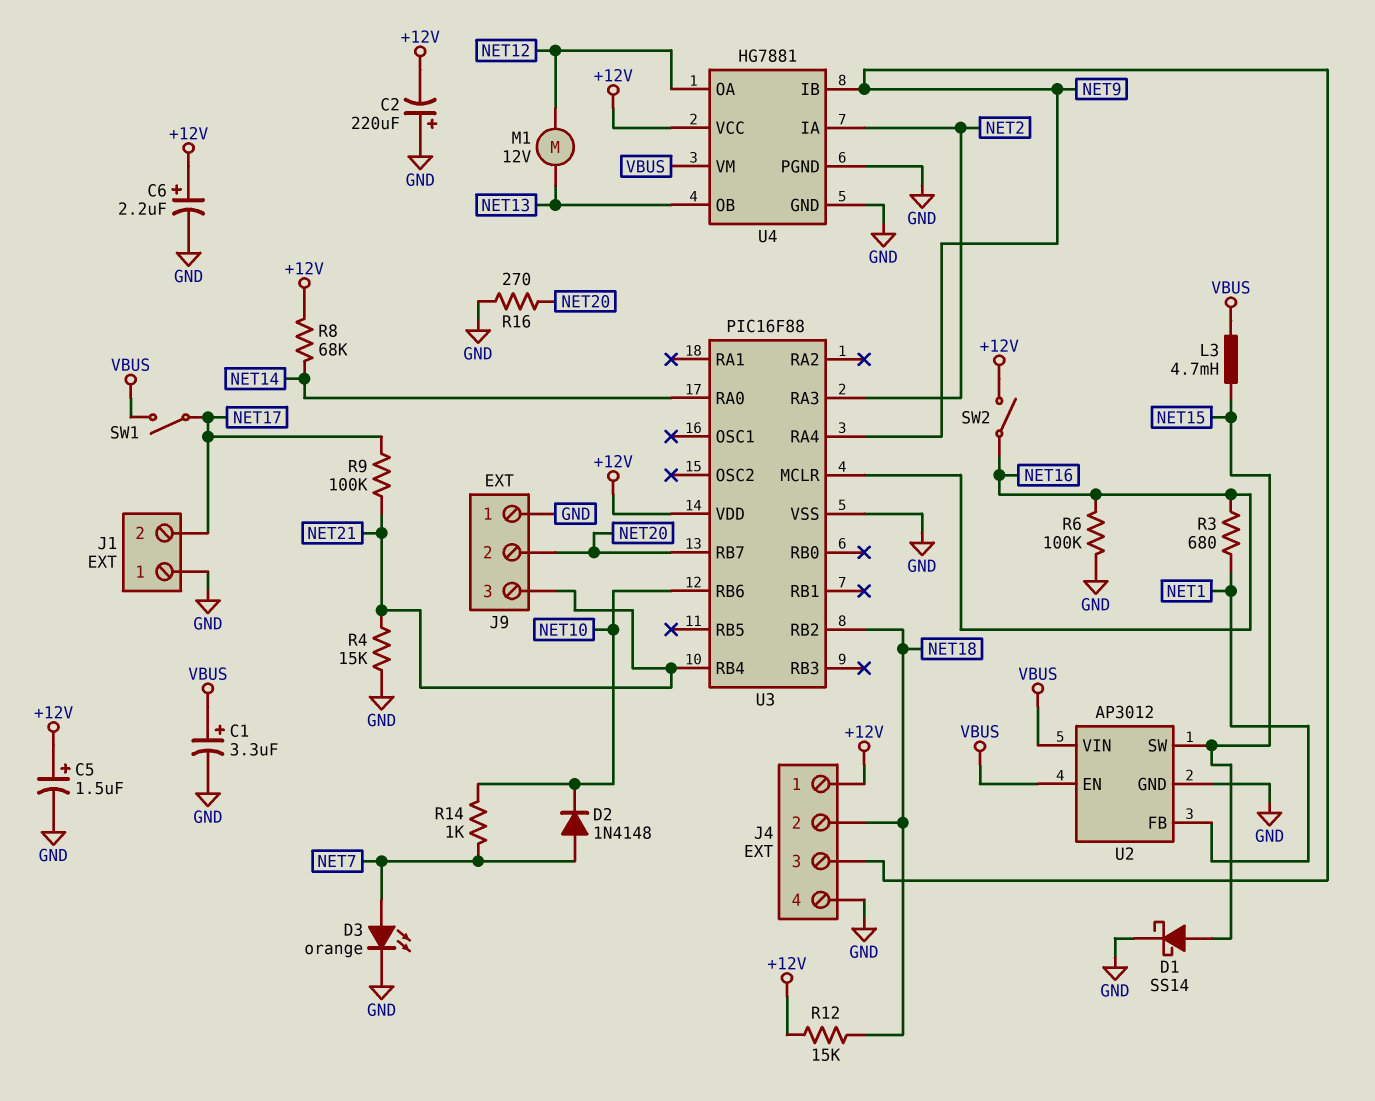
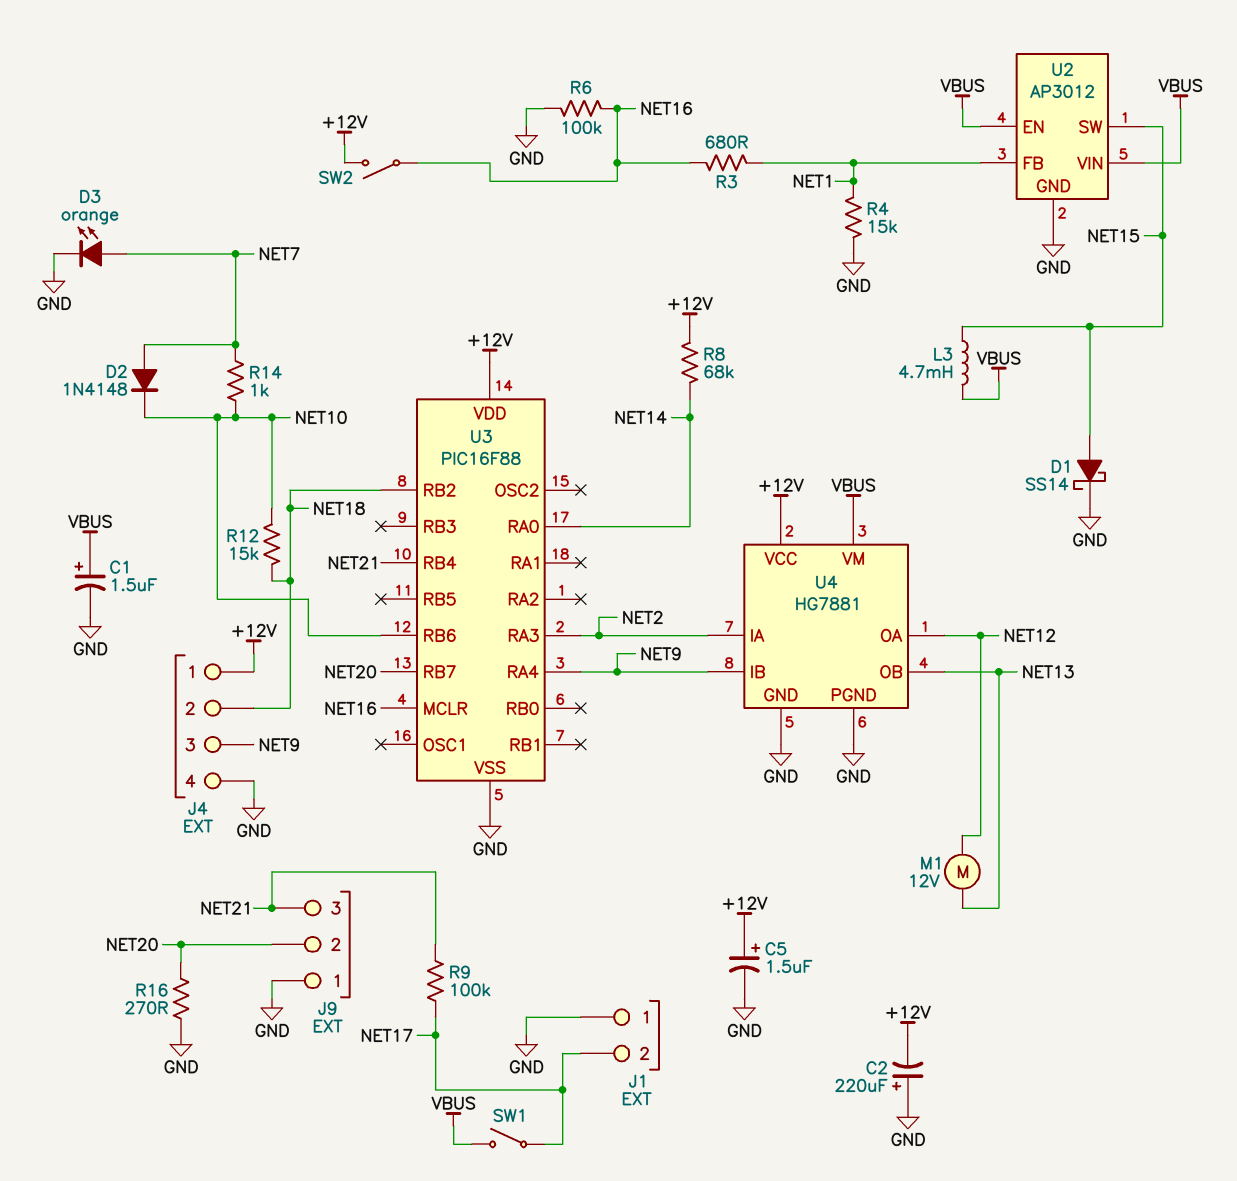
C1: 3.3uF (plus VBUS, minus GND) -> 1.5uF (plus VBUS, minus GND)
C6: 2.2uF (plus +12V, minus GND) -> none
R4: 15k (GND, NET21) -> 15k (GND, NET1)
R12: 15k (+12V, NET18) -> 15k (NET10, NET18)

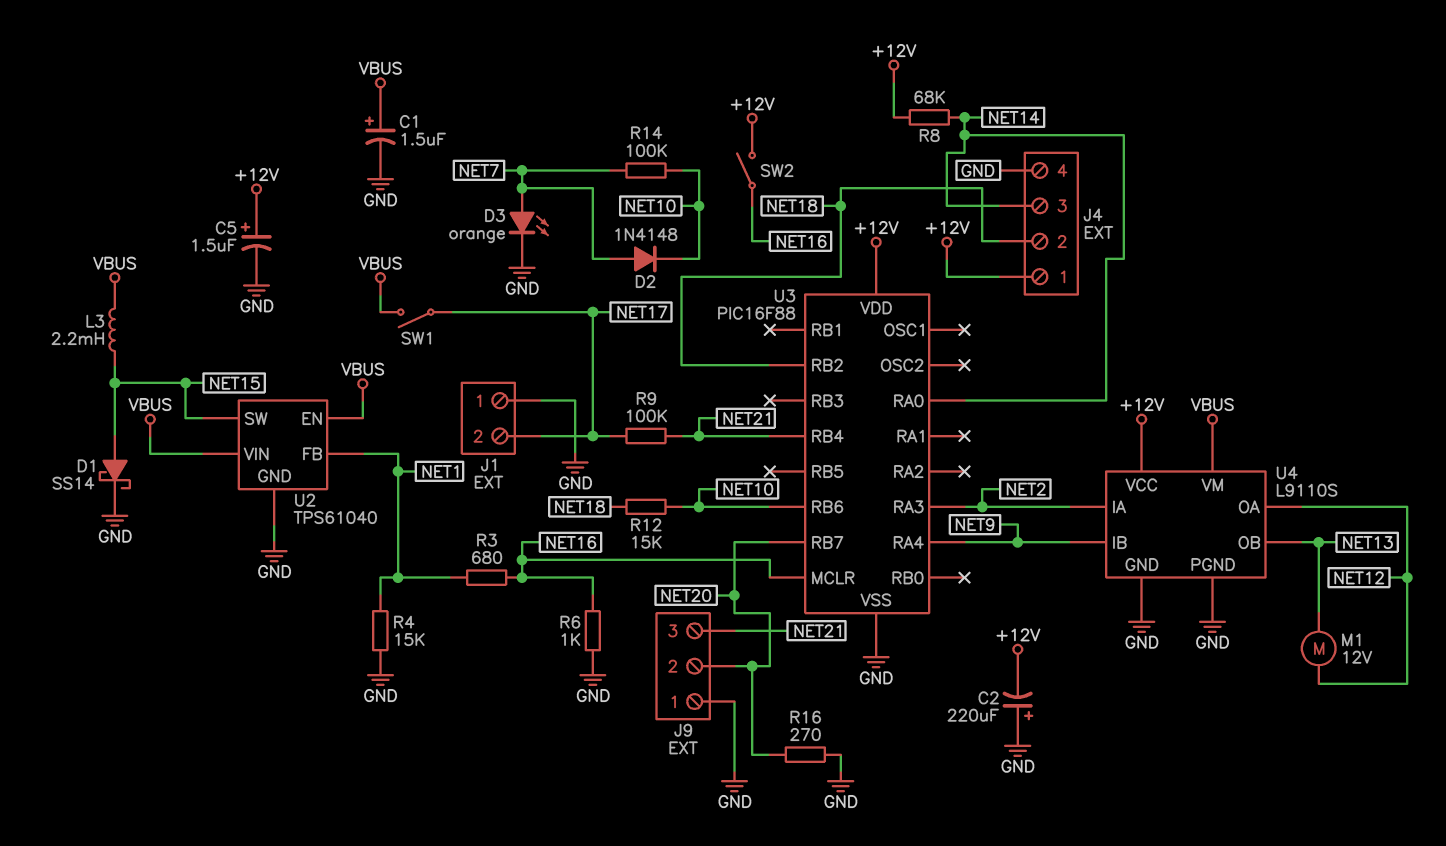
J4 pin 3: NET9 -> NET14
L3: 4.7mH (NET15, VBUS) -> 2.2mH (NET15, VBUS)
R6: 100k (GND, NET16) -> 1k (GND, NET16)
R14: 1k (NET7, NET10) -> 100k (NET7, NET10)
U2: AP3012 -> TPS61040
U4: HG7881 -> L9110S

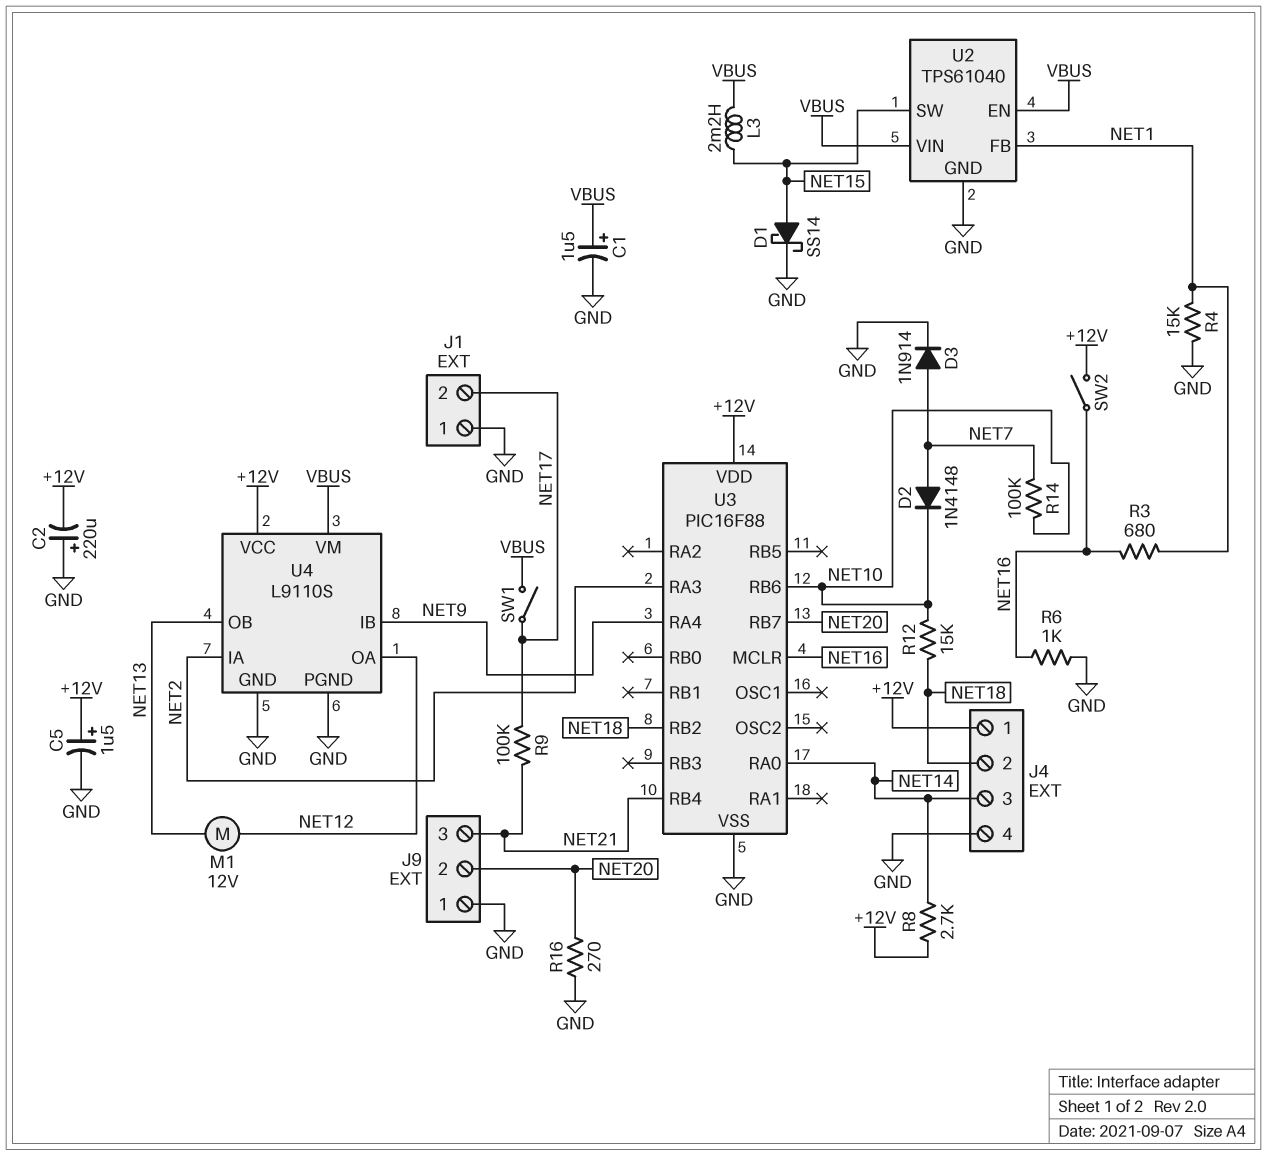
D3: LED orange (A NET7, K GND) -> diode 1N914 (A NET7, K GND)
R8: 68k (+12V, NET14) -> 2.7k (+12V, NET14)

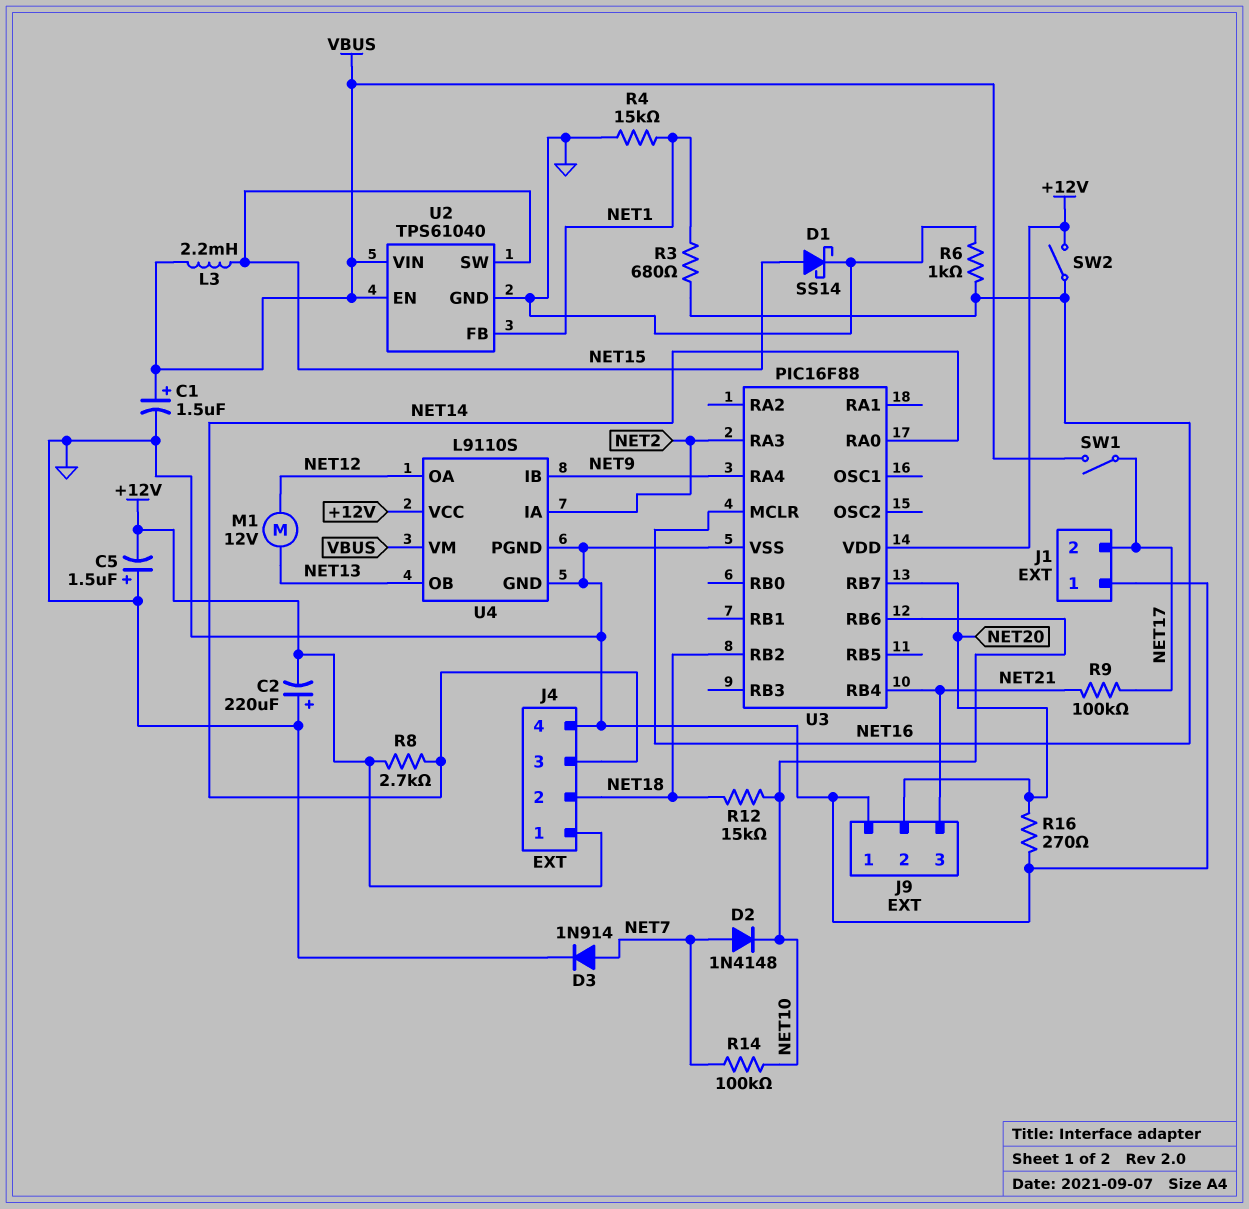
C5: 1.5uF (plus +12V, minus GND) -> 1.5uF (plus GND, minus +12V)

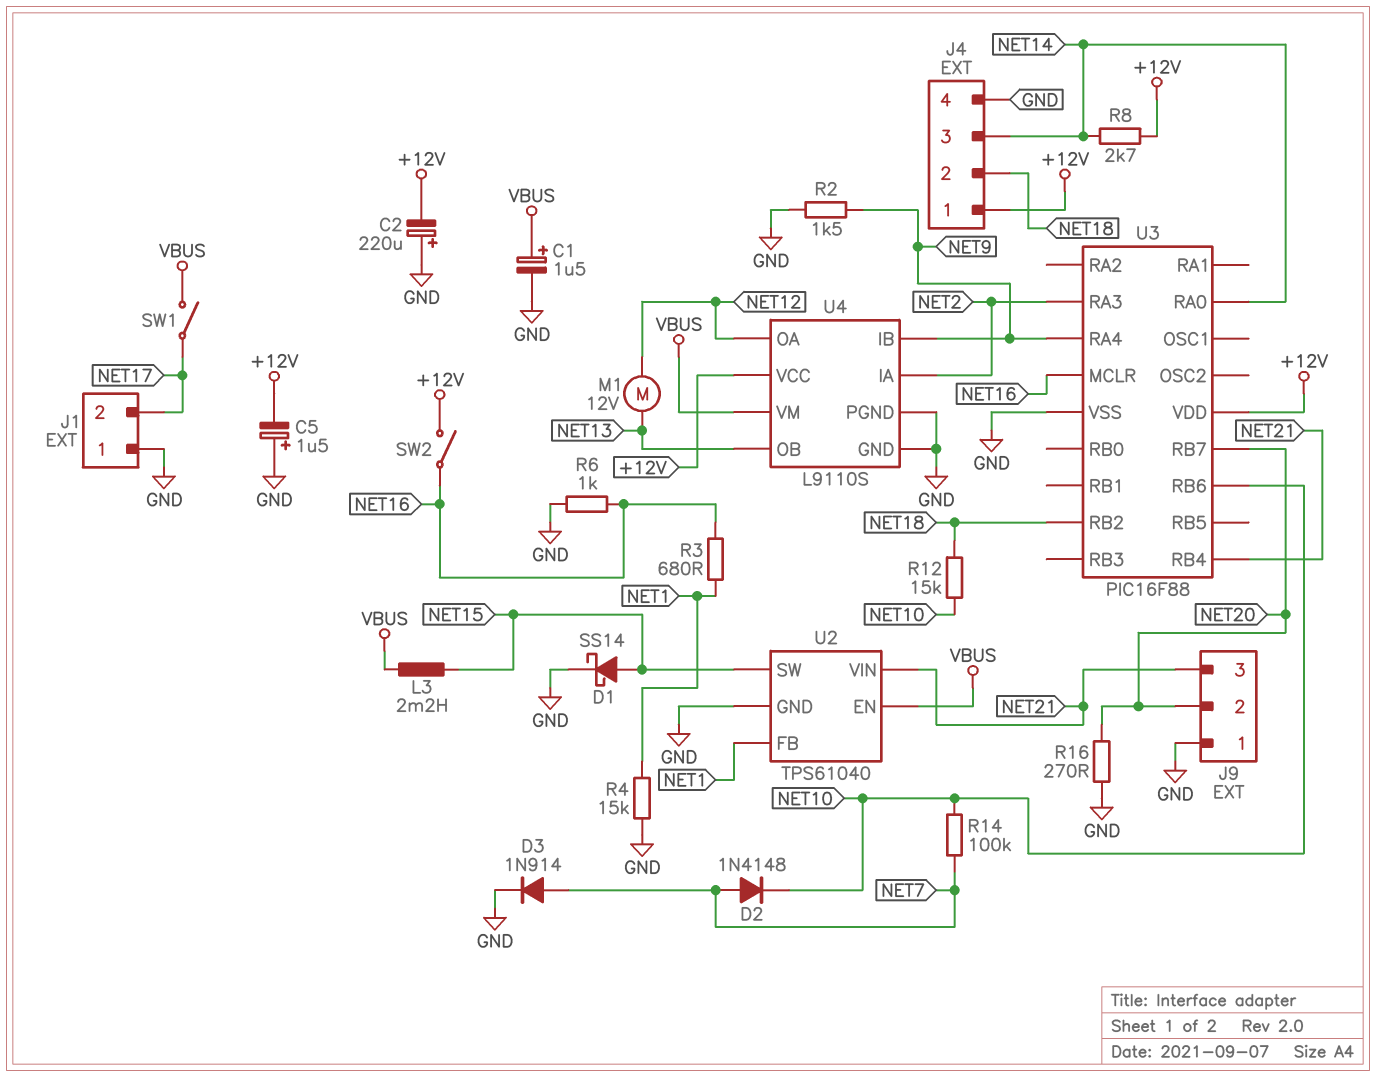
R2: none -> 1.5k (GND, NET9)
R9: 100k (NET17, NET21) -> none
U2 pin VIN: VBUS -> NET21

